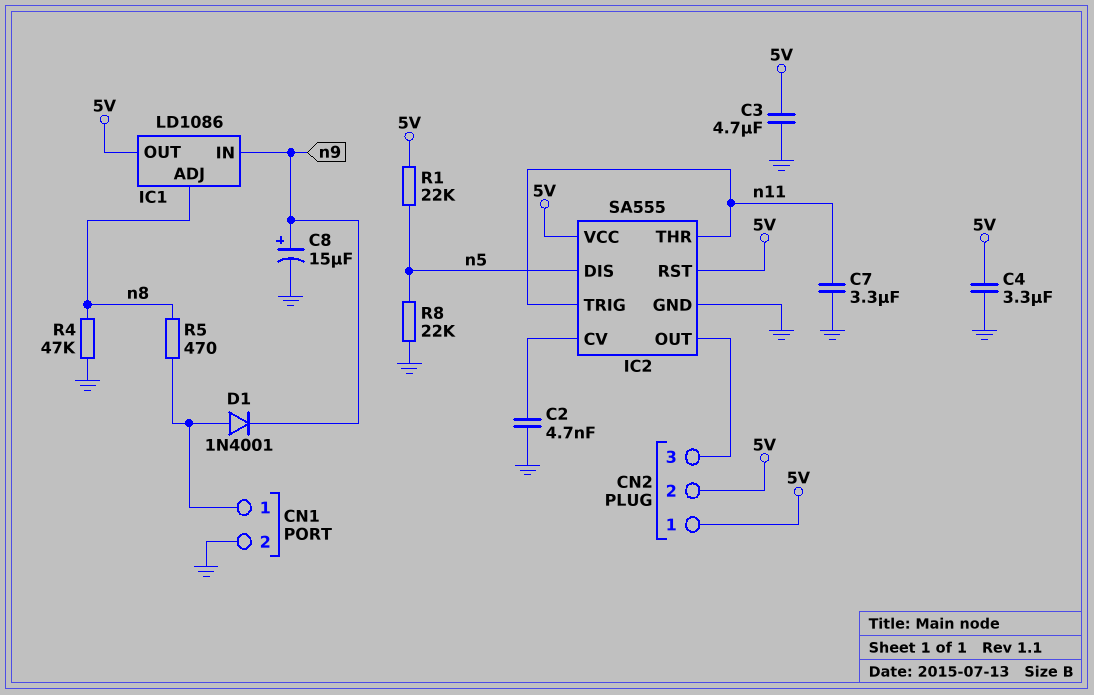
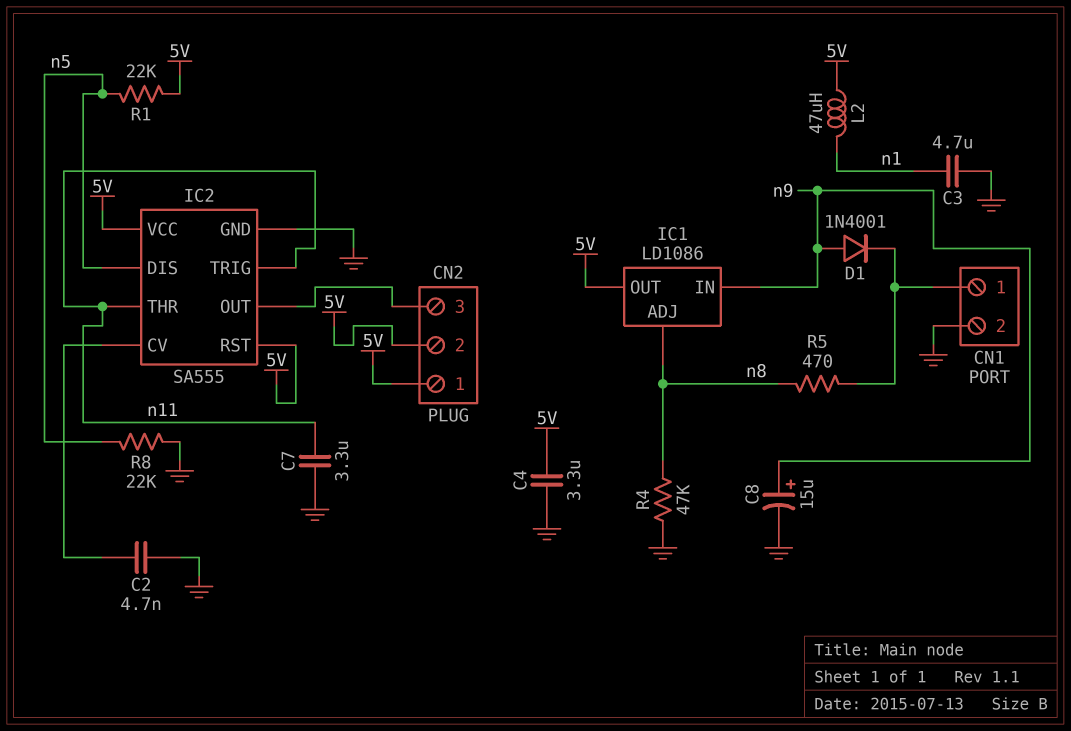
C3: 4.7uF (5V, GND) -> 4.7uF (GND, n1)
D1: diode 1N4001 (A CN1/1, K n9) -> diode 1N4001 (A n9, K CN1/1)
L2: none -> 47uH (5V, n1)

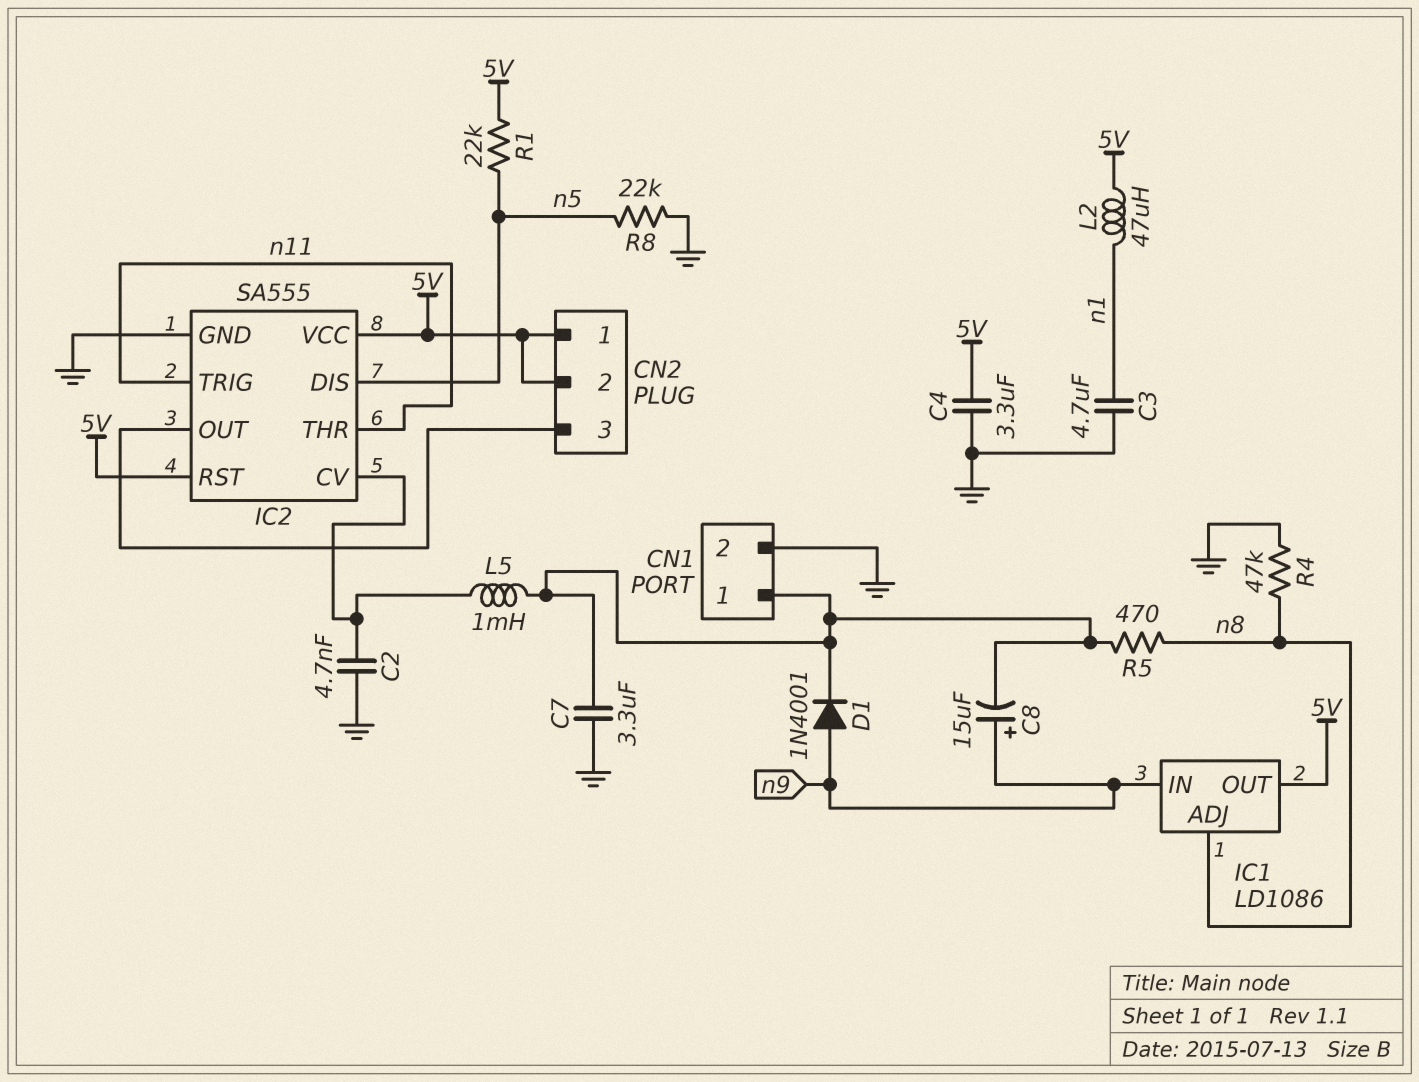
C7: 3.3uF (GND, n11) -> 3.3uF (CN1/1, GND)
C8: 15uF (plus n9, minus GND) -> 15uF (plus n9, minus CN1/1)
L5: none -> 1mH (CN1/1, IC2/CV)

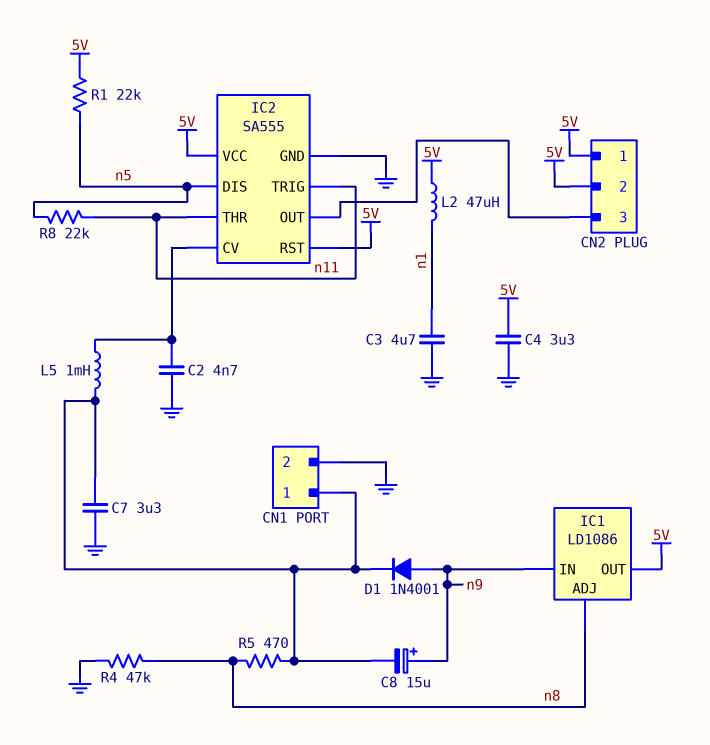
R8: 22k (GND, n5) -> 22k (n5, n11)

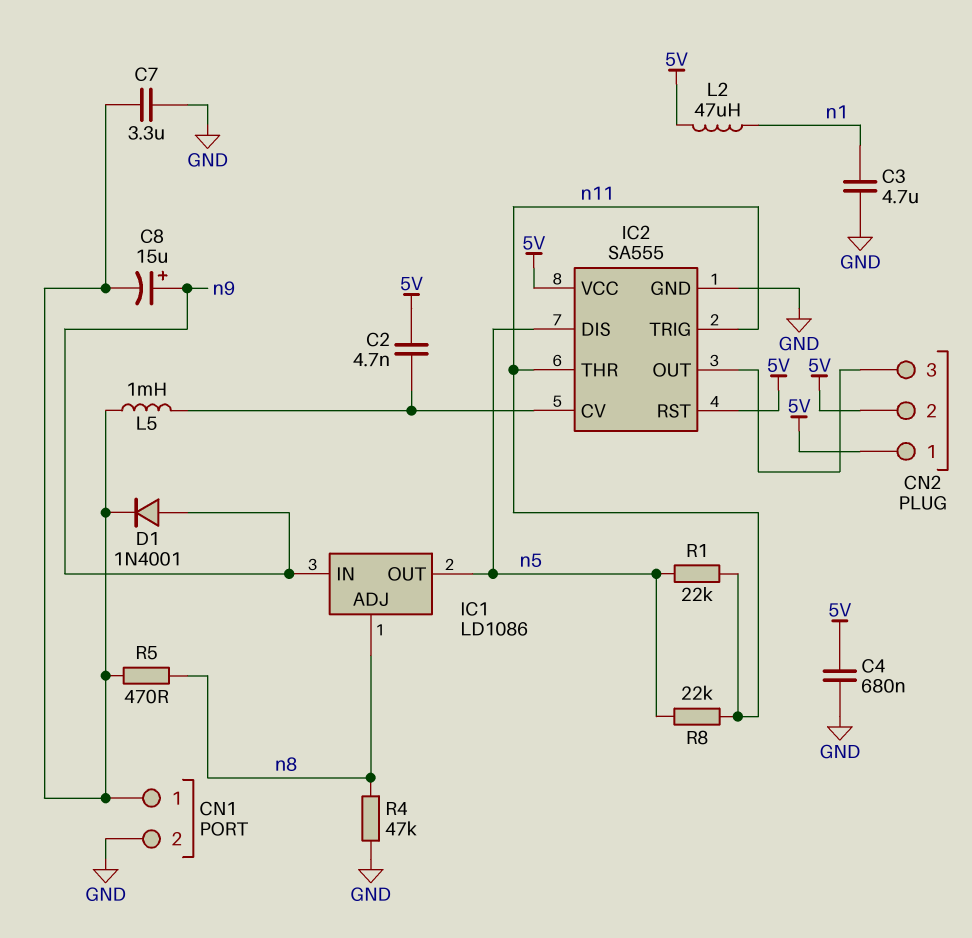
C2: 4.7nF (GND, IC2/CV) -> 4.7nF (5V, IC2/CV)
C4: 3.3uF (5V, GND) -> 680nF (5V, GND)
IC1 pin OUT: 5V -> n5
R1: 22k (5V, n5) -> 22k (n5, n11)

